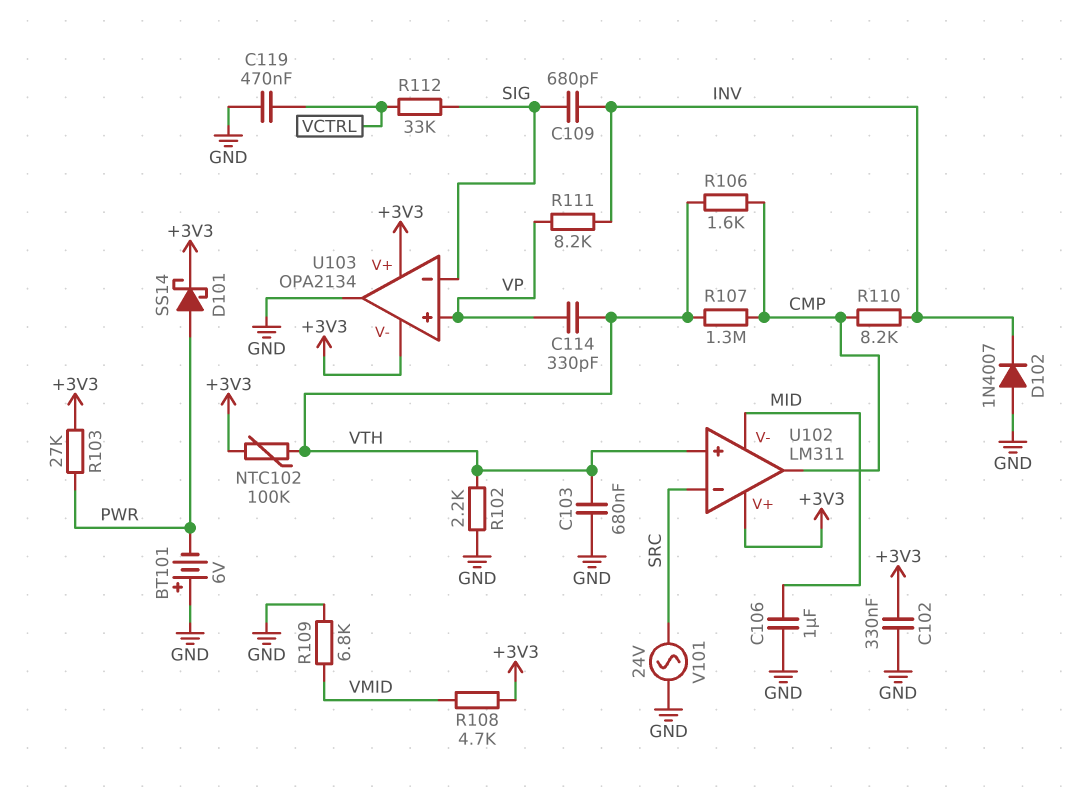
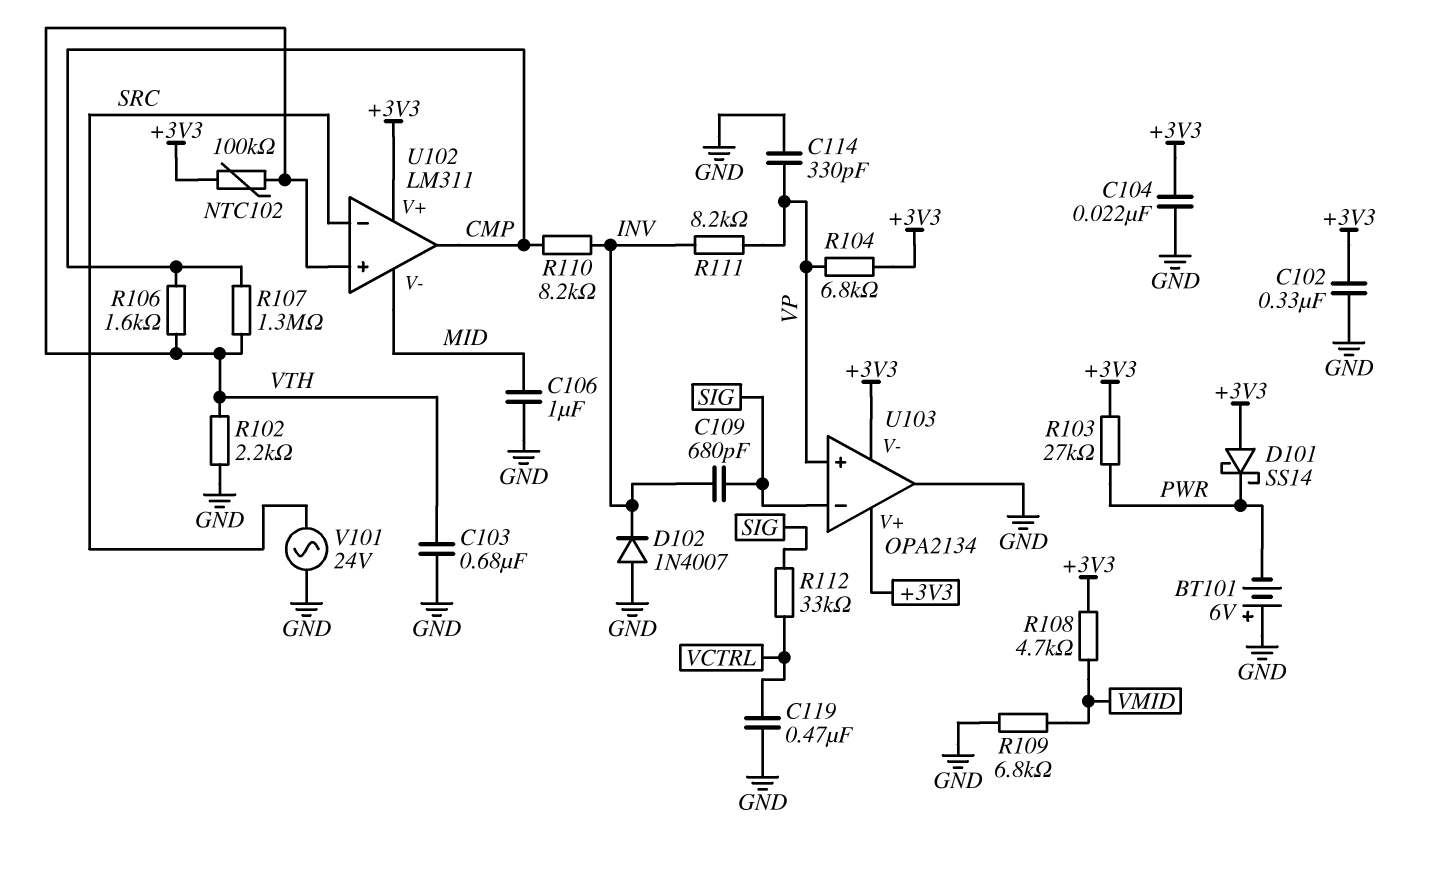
C104: none -> 22nF (+3V3, GND)
C114: 330pF (VP, VTH) -> 330pF (GND, VP)
D101: schottky SS14 (A PWR, K +3V3) -> schottky SS14 (A +3V3, K PWR)
R104: none -> 6.8k (+3V3, VP)

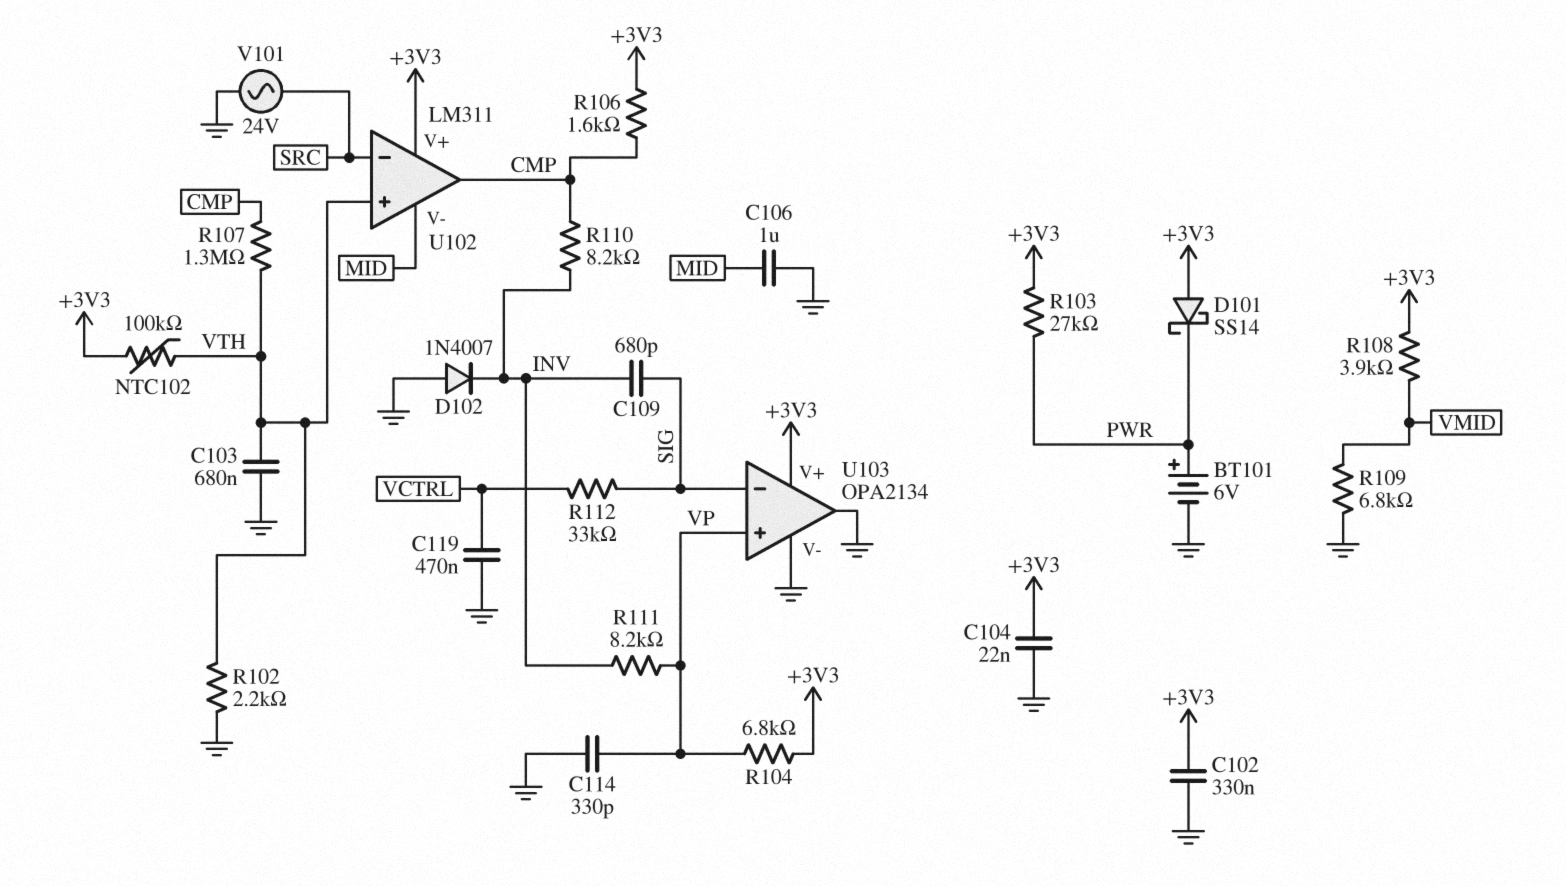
BT101: 6V (plus GND, minus PWR) -> 6V (plus PWR, minus GND)
R106: 1.6k (CMP, VTH) -> 1.6k (+3V3, CMP)
R108: 4.7k (+3V3, VMID) -> 3.9k (+3V3, VMID)
U103 pin V-: +3V3 -> GND

